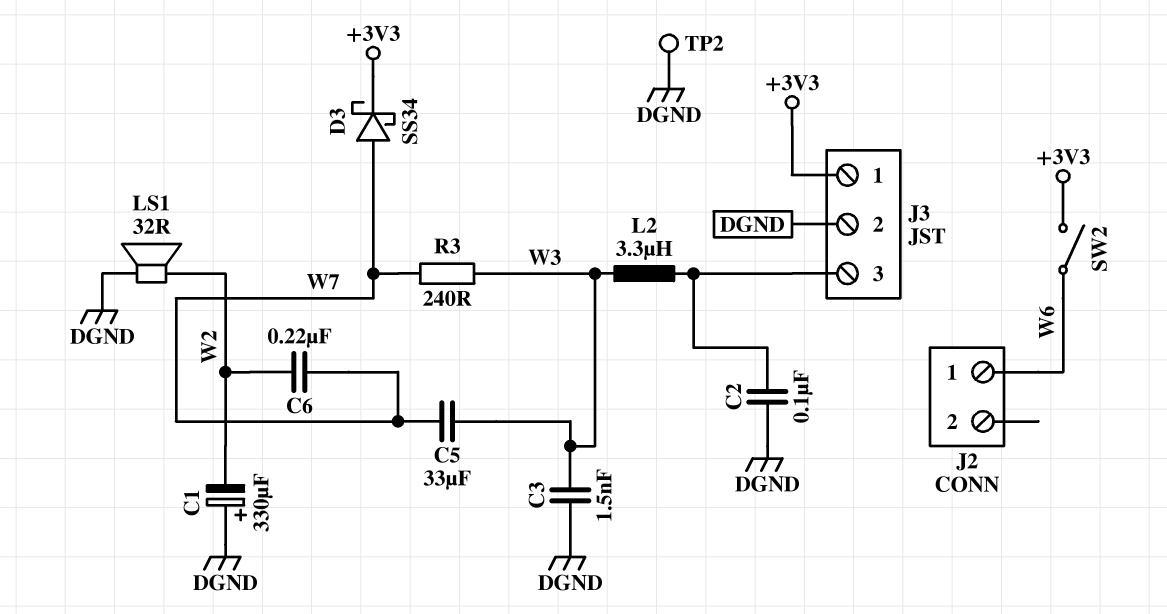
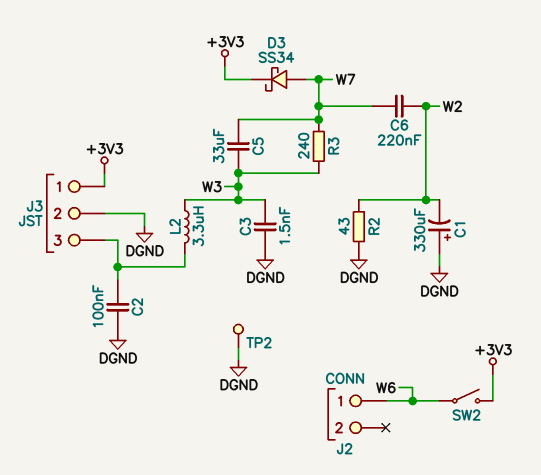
LS1: speaker 32R (DGND, W2) -> none
R2: none -> 43 (DGND, W2)

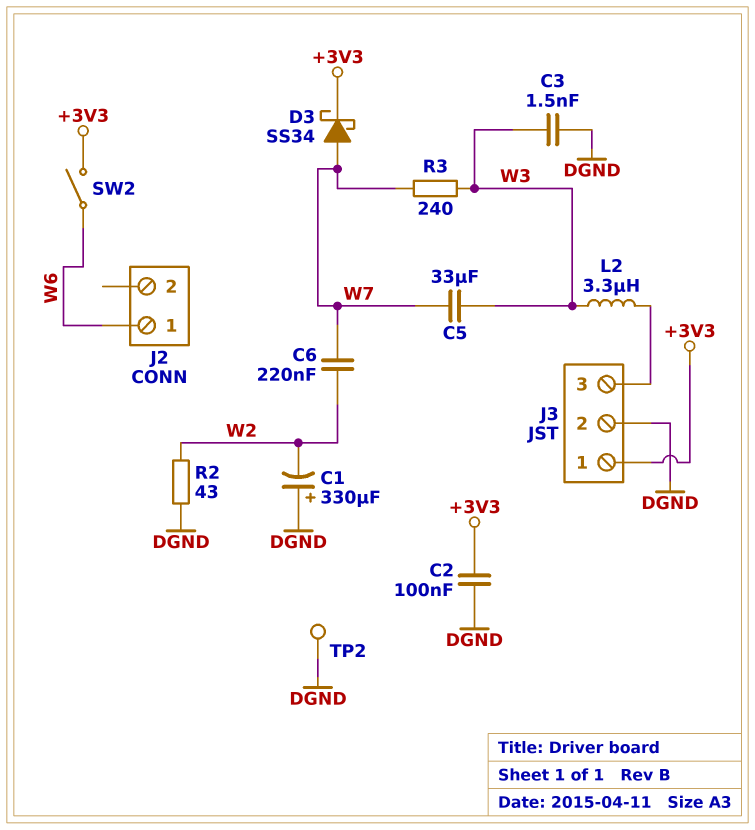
C2: 100nF (DGND, J3/3) -> 100nF (+3V3, DGND)

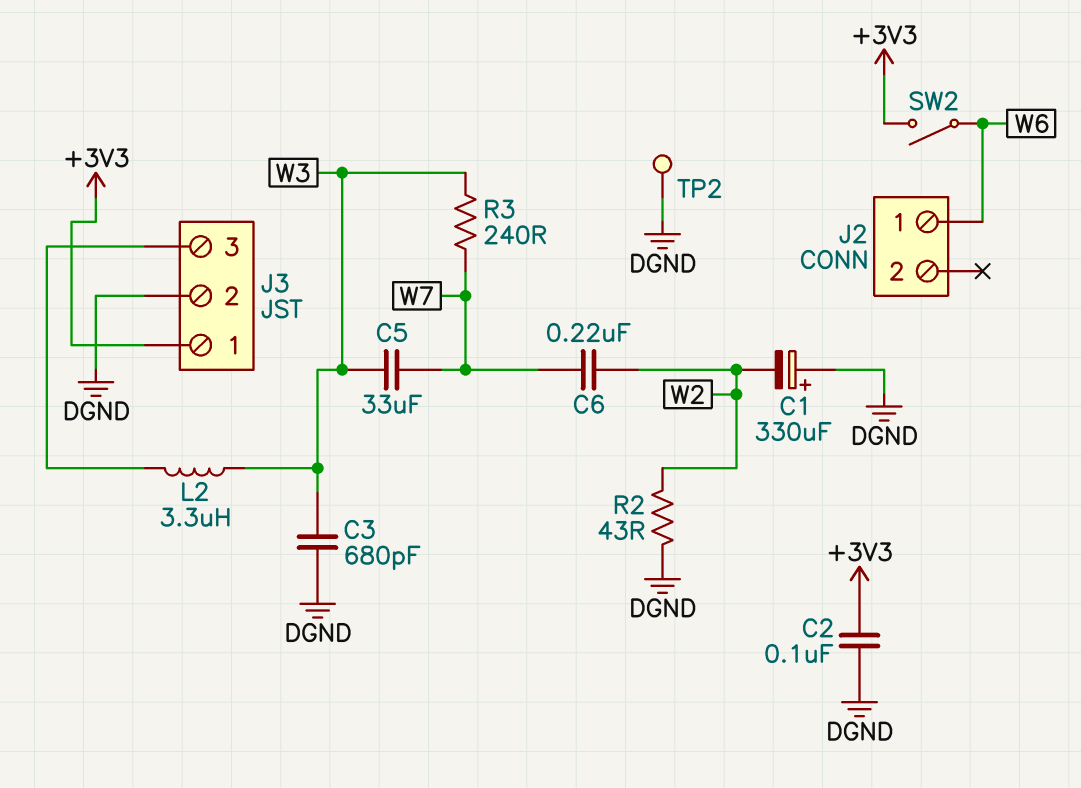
C3: 1.5nF (DGND, W3) -> 680pF (DGND, W3)
D3: schottky SS34 (A W7, K +3V3) -> none

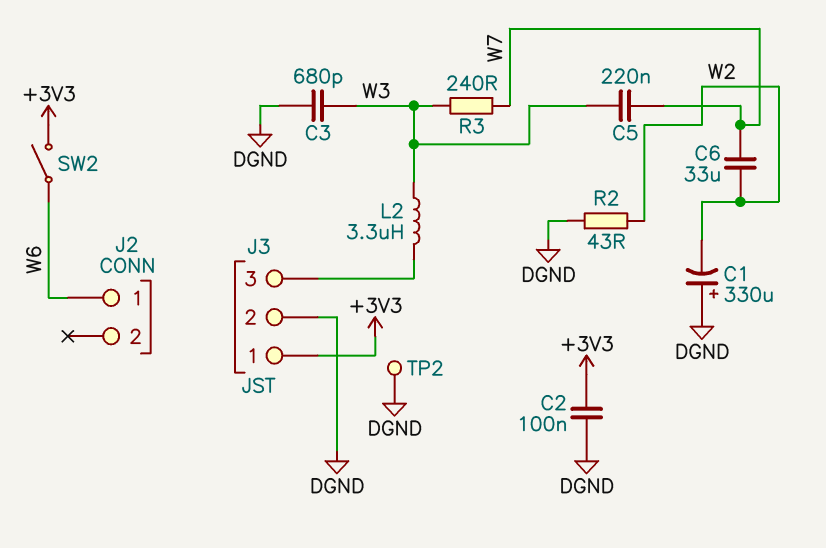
C5: 33uF (W3, W7) -> 220nF (W3, W7)
C6: 220nF (W2, W7) -> 33uF (W2, W7)

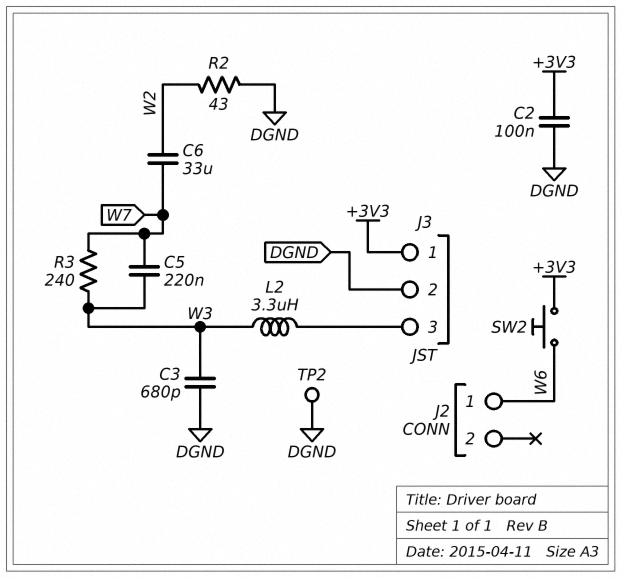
C1: 330uF (plus DGND, minus W2) -> none
SW2: switch (+3V3, W6) -> button (+3V3, W6)

